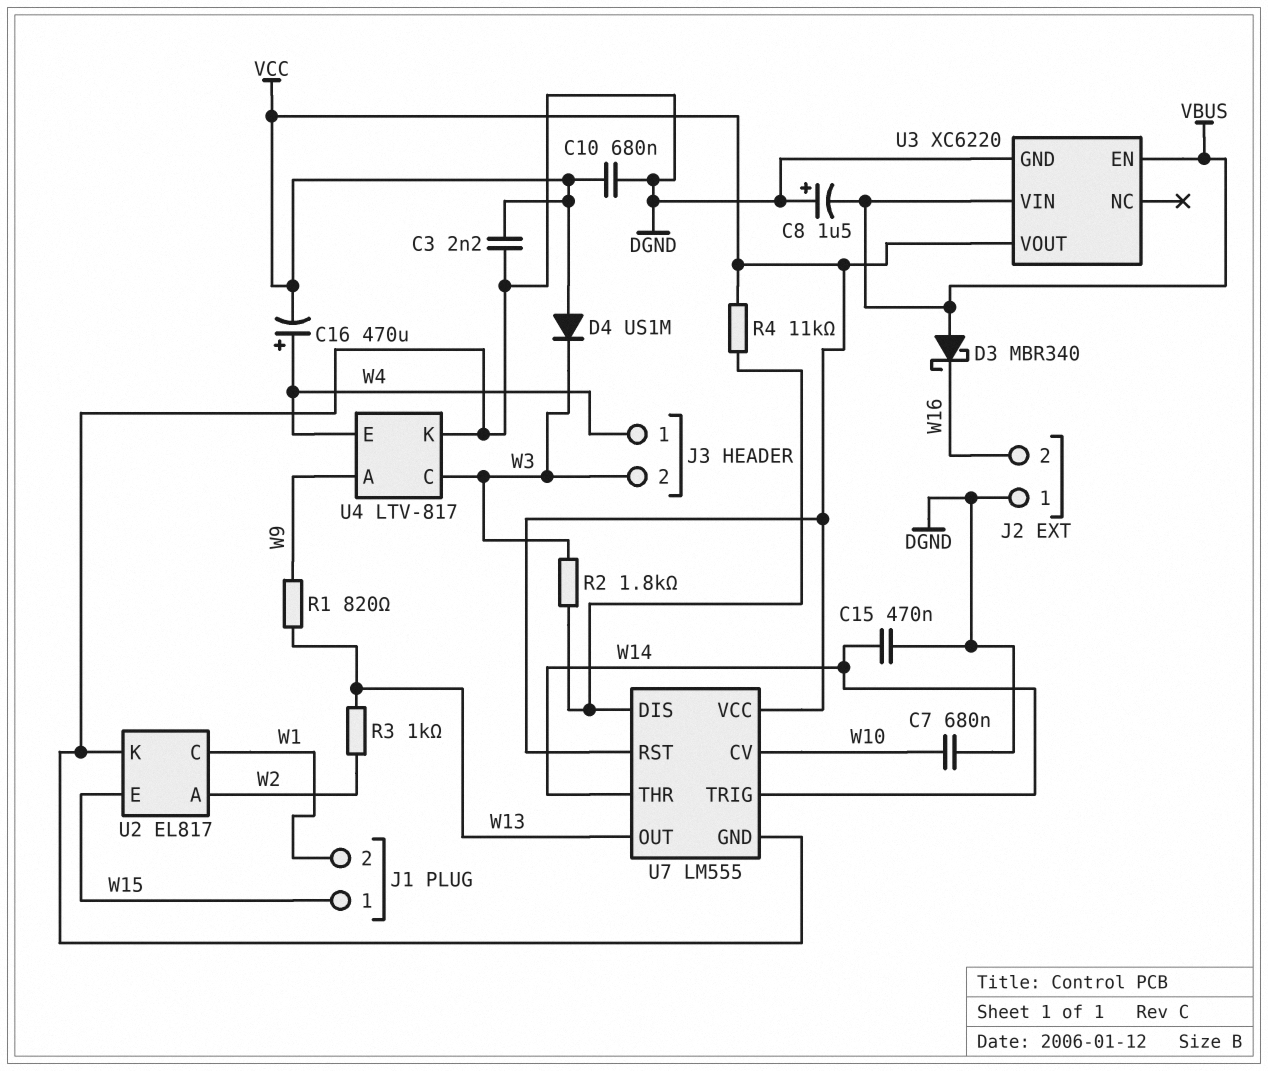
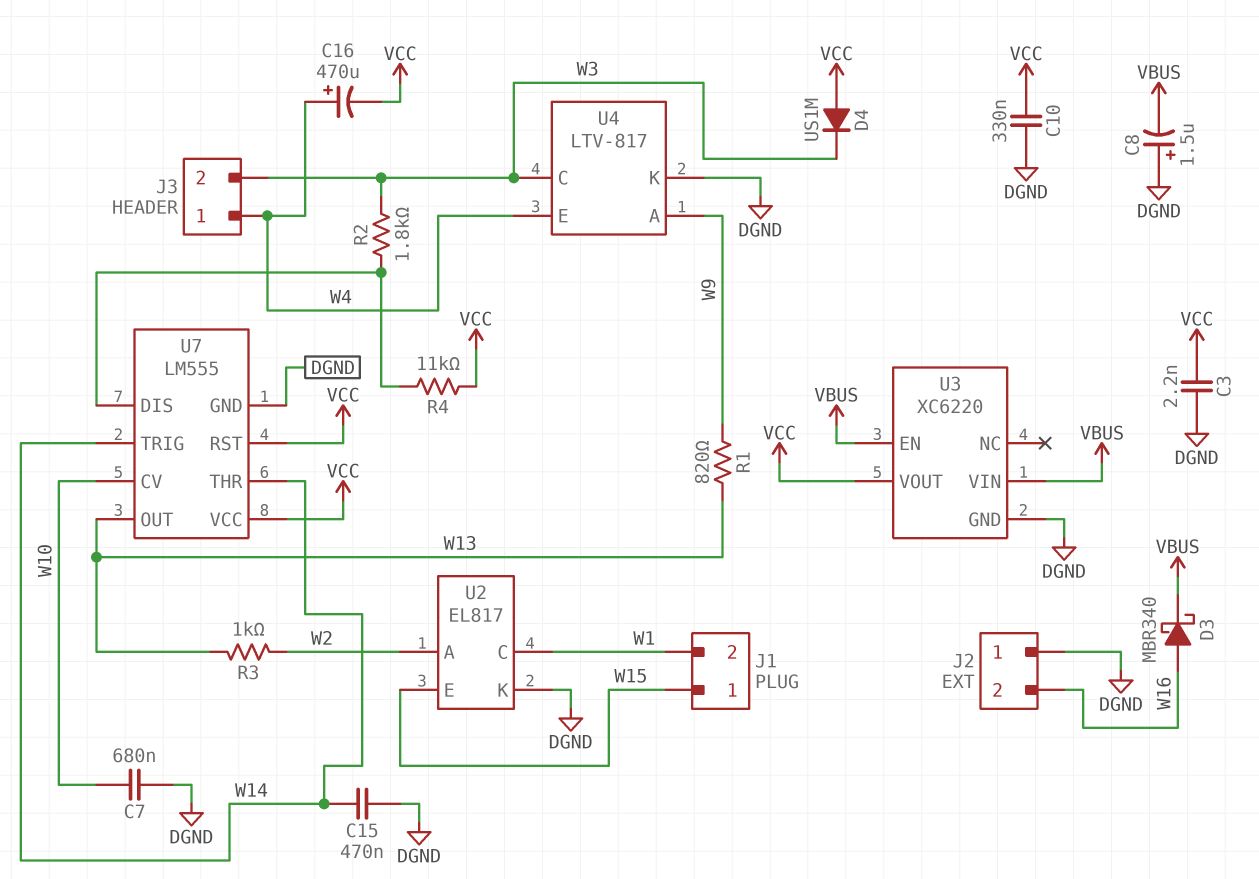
C10: 680nF (DGND, VCC) -> 330nF (DGND, VCC)
D3: schottky MBR340 (A VBUS, K W16) -> schottky MBR340 (A W16, K VBUS)

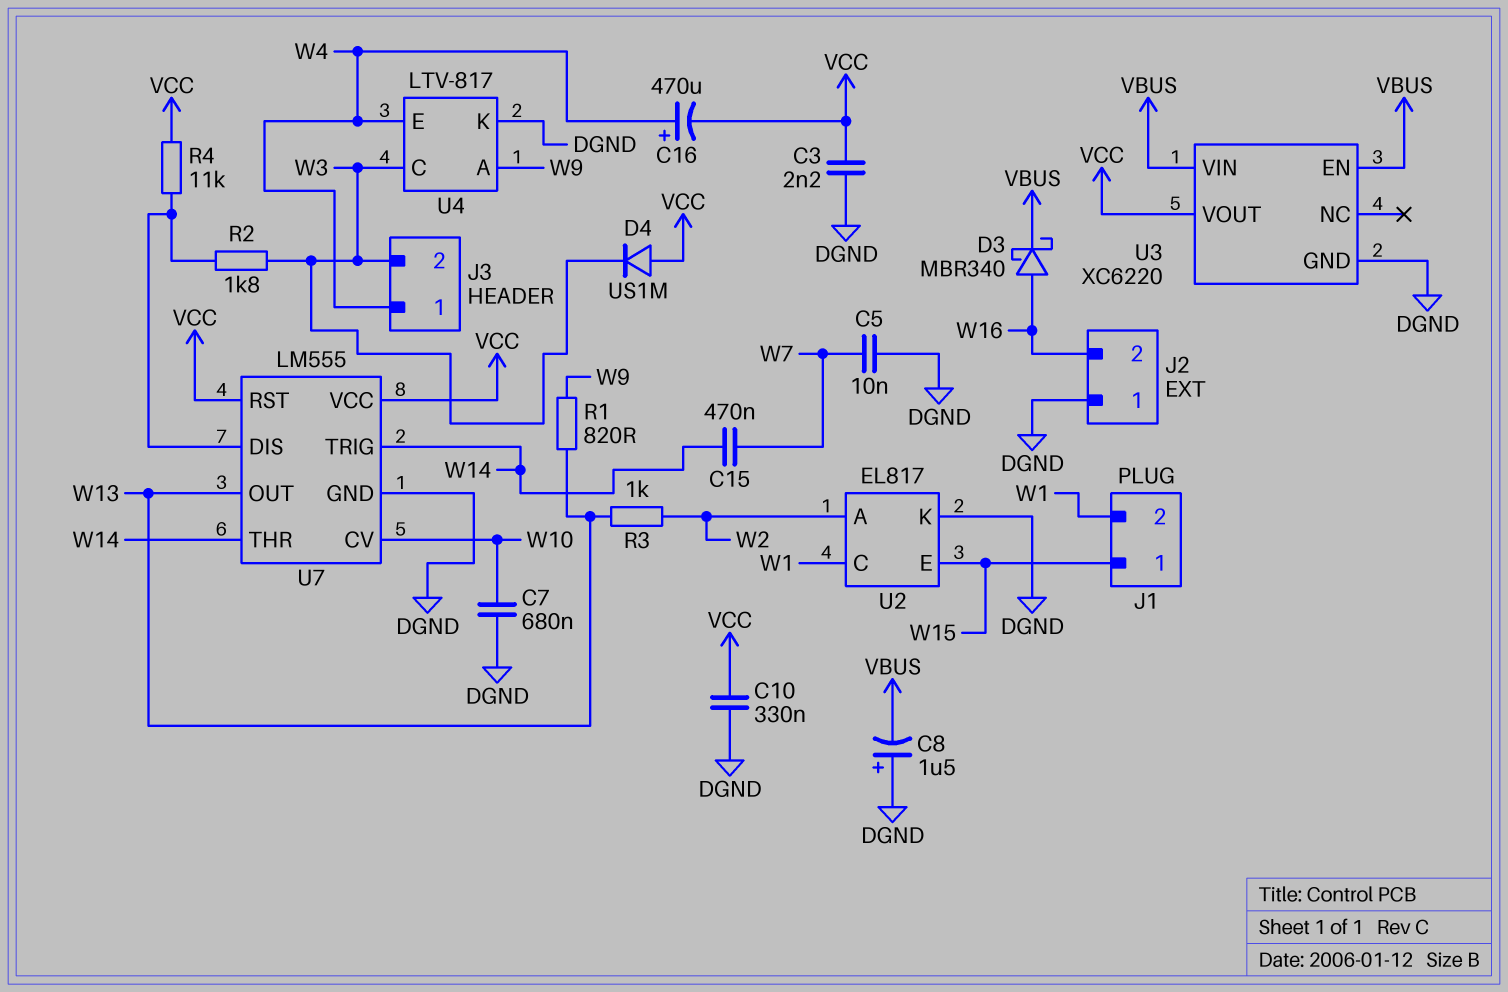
C5: none -> 10nF (DGND, W7)
C15: 470nF (DGND, W14) -> 470nF (W7, W14)

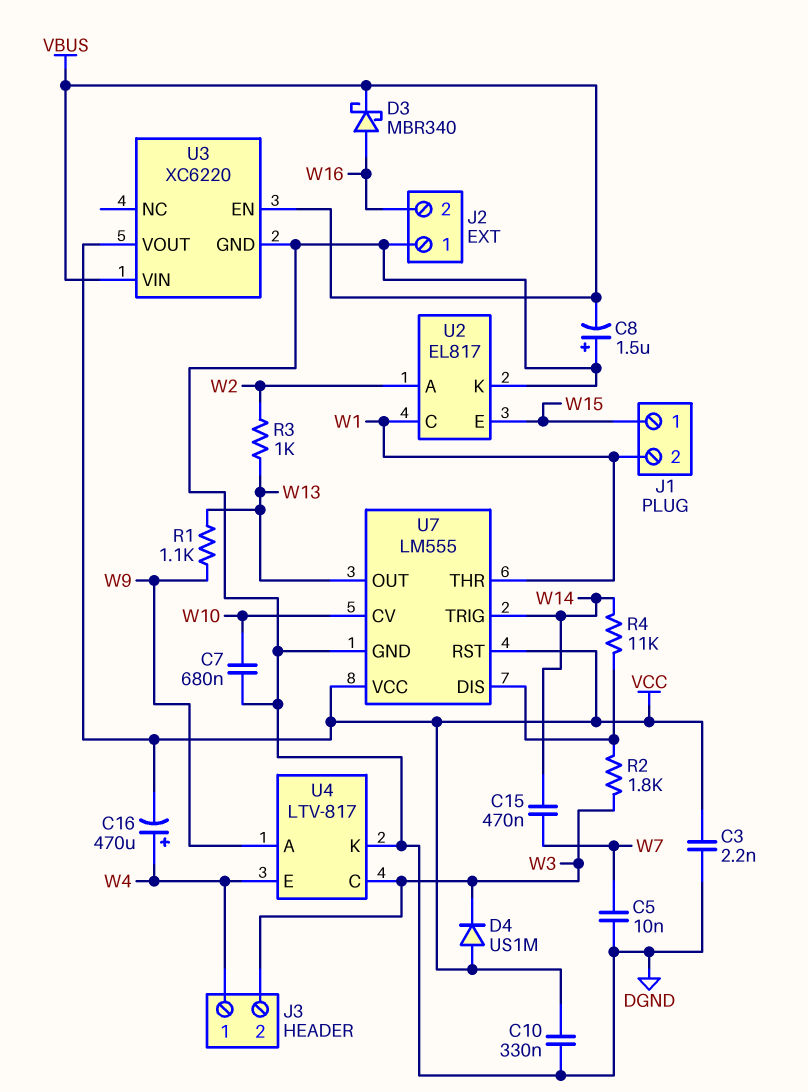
R1: 820 (W9, W13) -> 1.1k (W9, W13)
R4: 11k (U7/DIS, VCC) -> 11k (U7/DIS, W14)
U7 pin THR: W14 -> W1

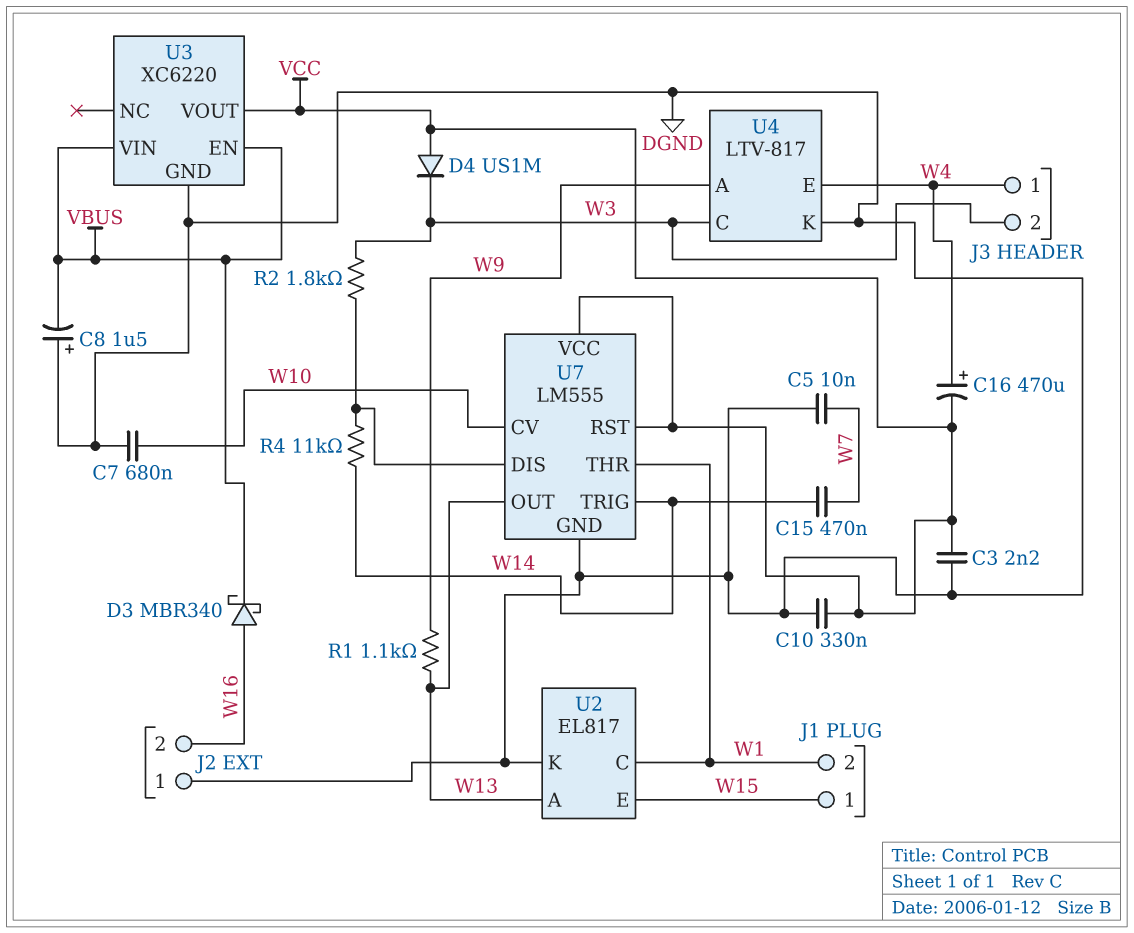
R3: 1k (W2, W13) -> none
U2 pin A: W2 -> W13

